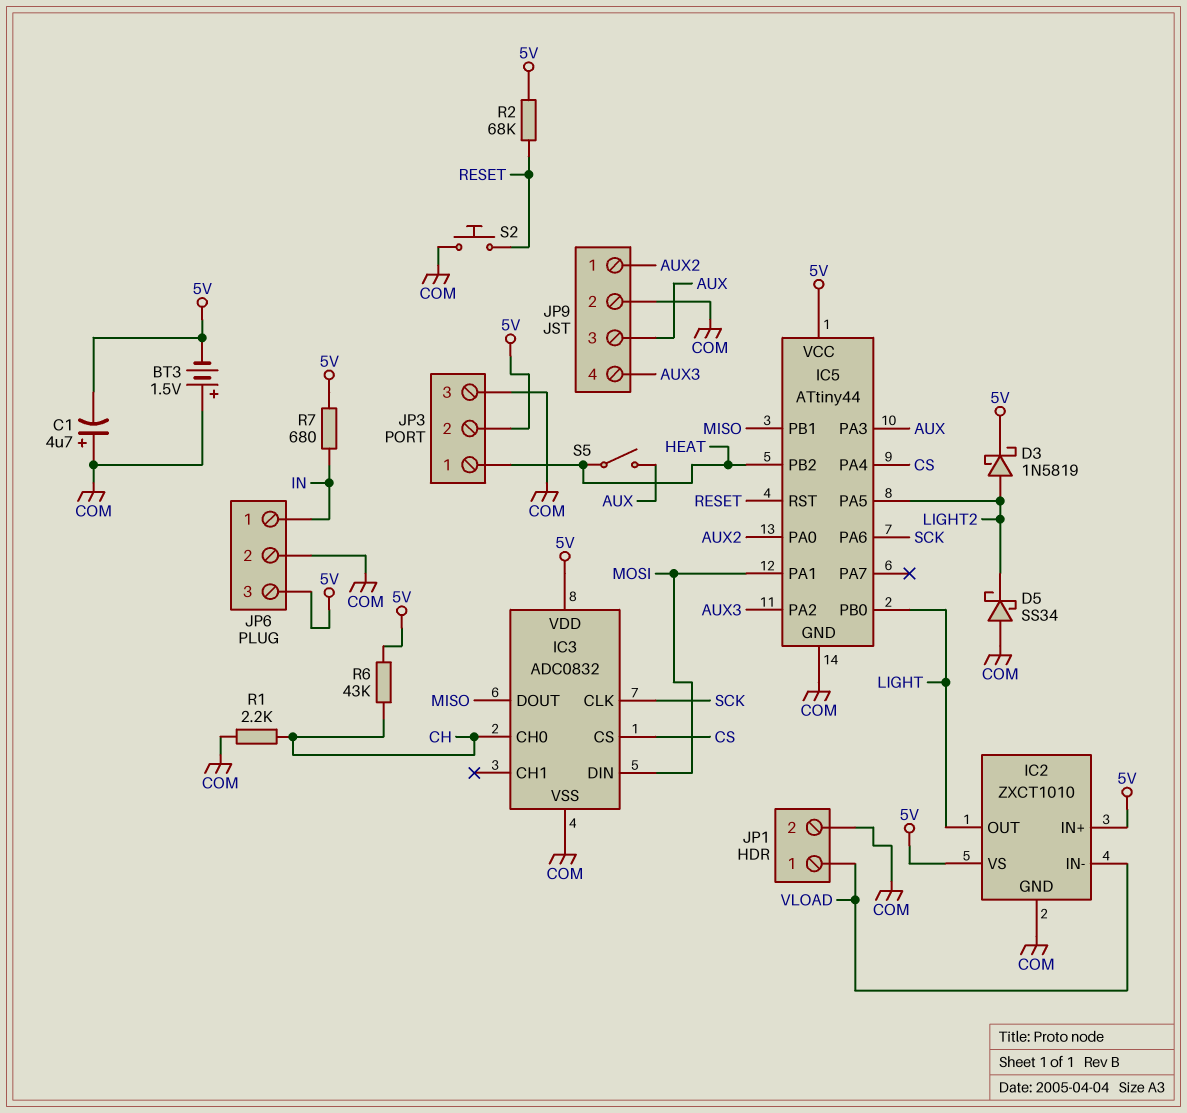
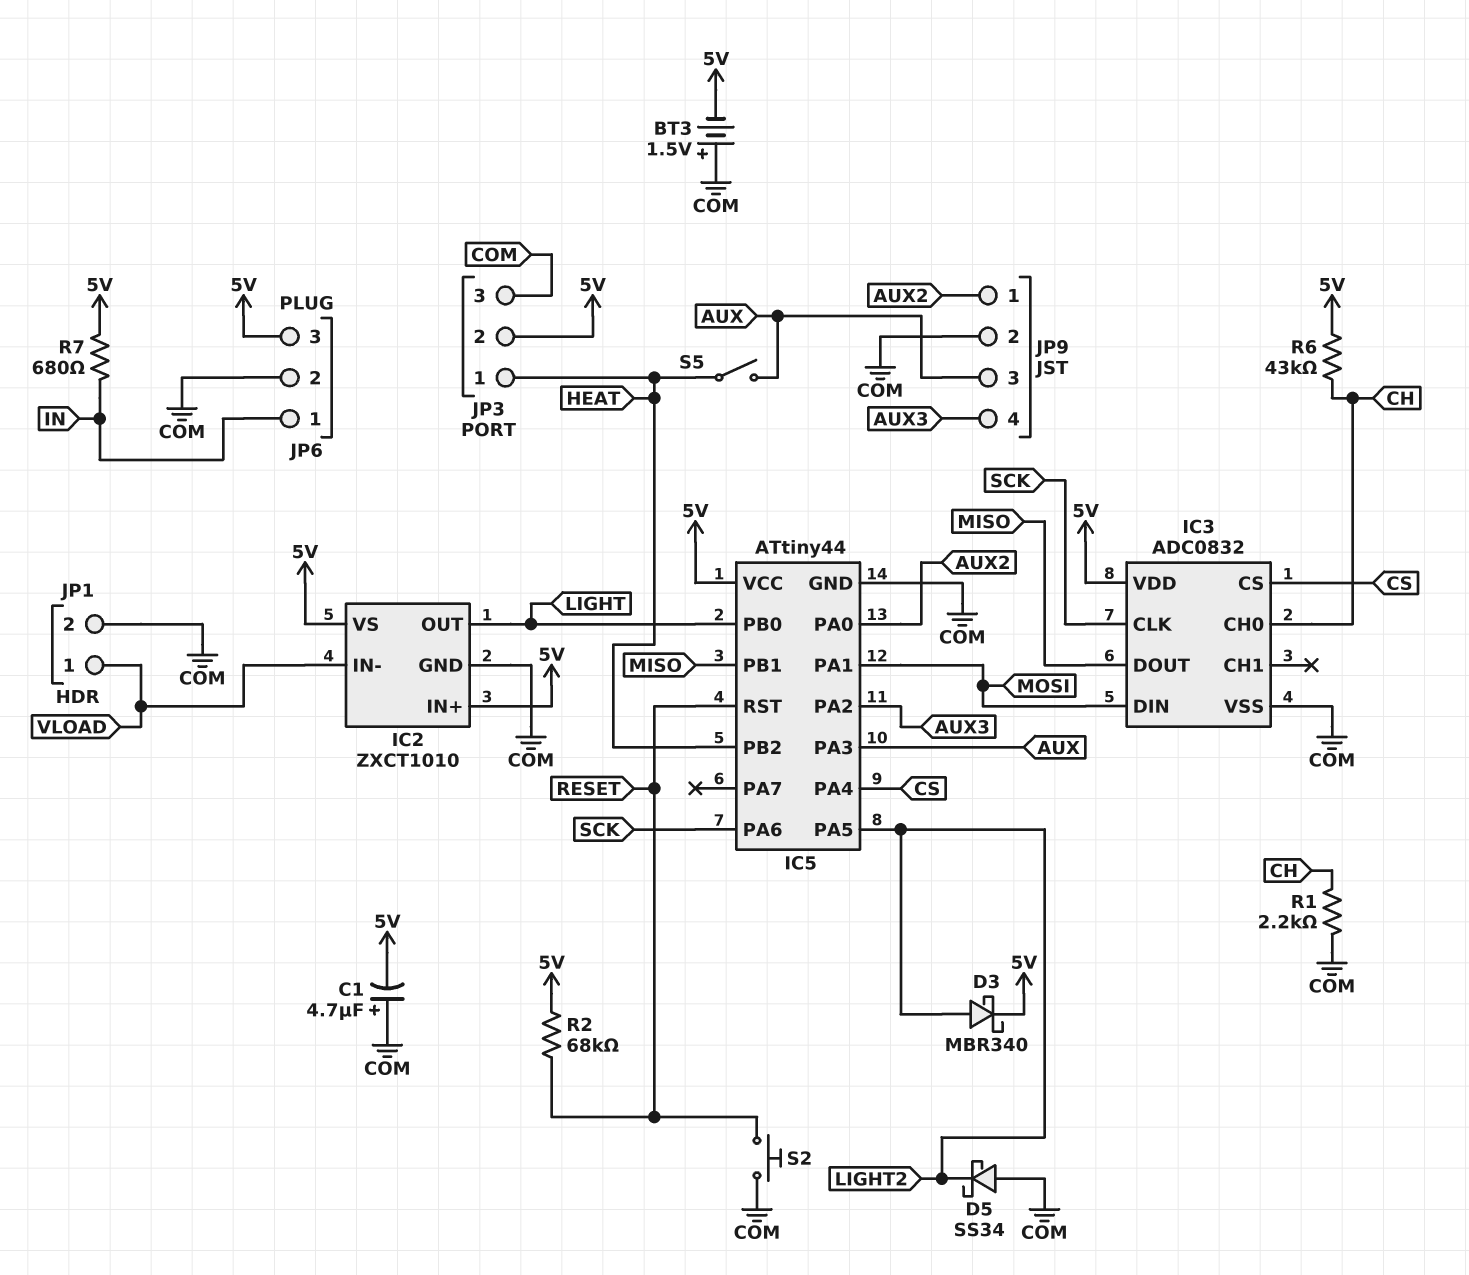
D3: schottky 1N5819 (A LIGHT2, K 5V) -> schottky MBR340 (A LIGHT2, K 5V)

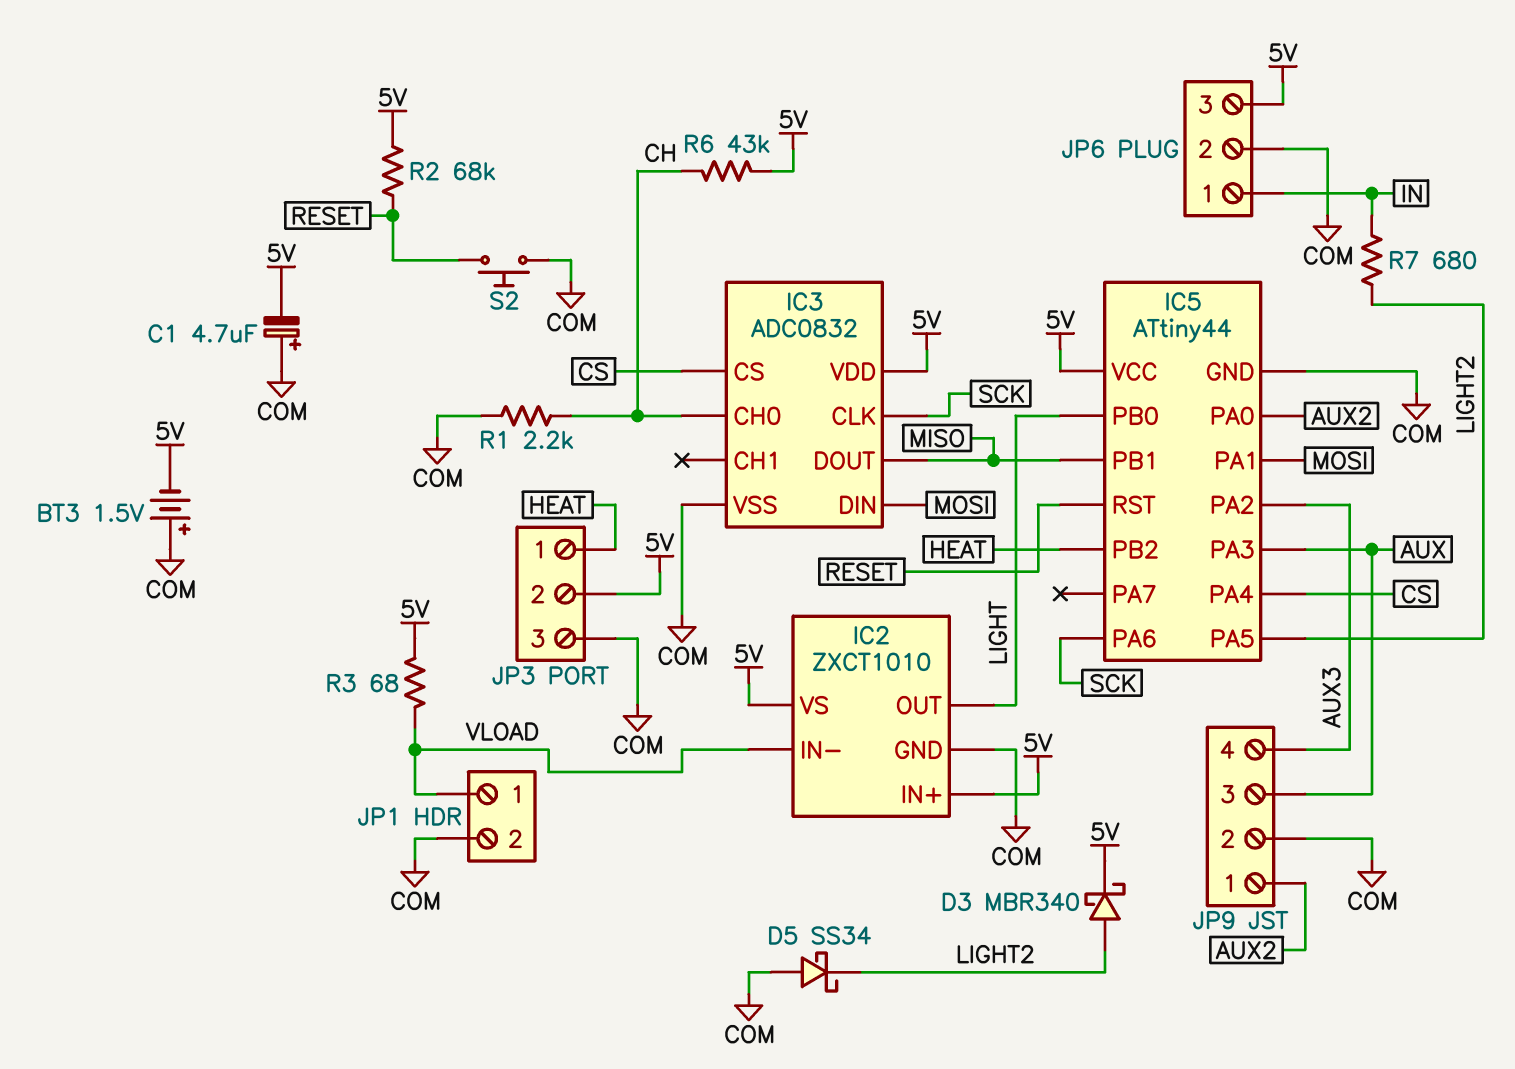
R3: none -> 68 (5V, VLOAD)
R7: 680 (5V, IN) -> 680 (IN, LIGHT2)
S5: switch (AUX, HEAT) -> none

